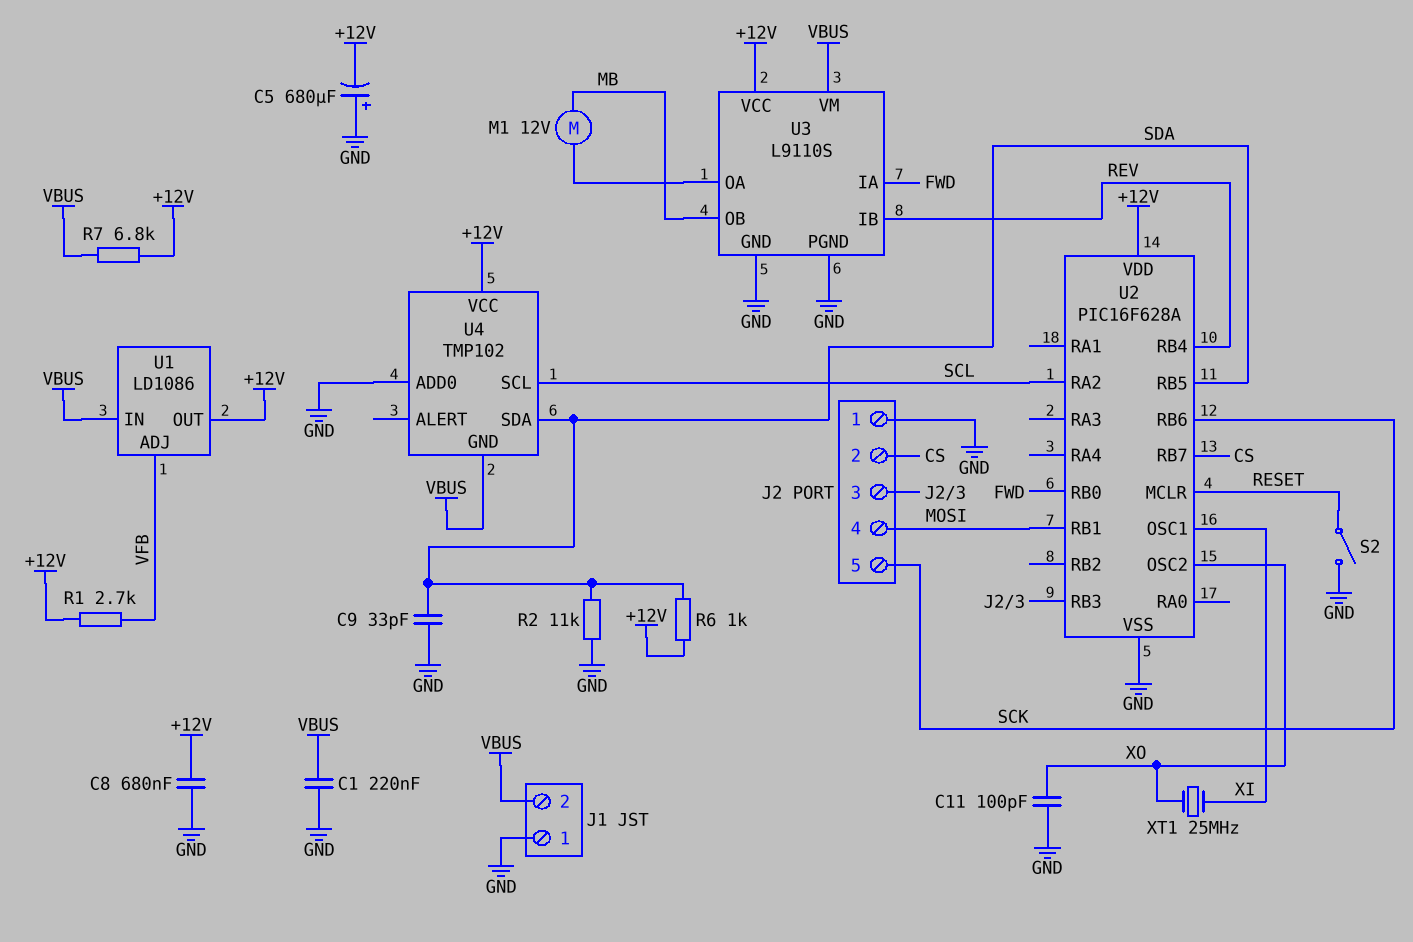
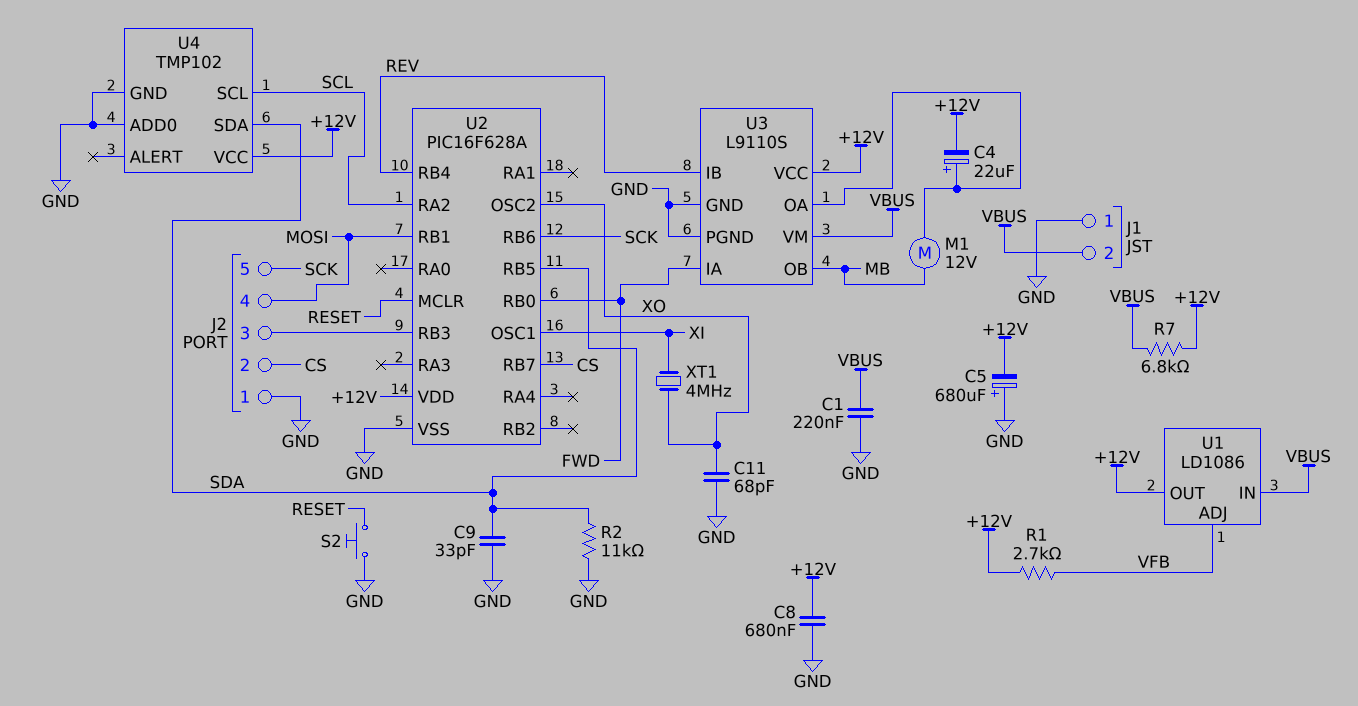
C4: none -> 22uF (plus U3/OA, minus +12V)
C11: 100pF (GND, XO) -> 68pF (GND, XO)
R6: 1k (+12V, SDA) -> none
S2: switch (GND, RESET) -> button (GND, RESET)
U4 pin GND: VBUS -> GND
XT1: 25MHz (XI, XO) -> 4MHz (XI, XO)

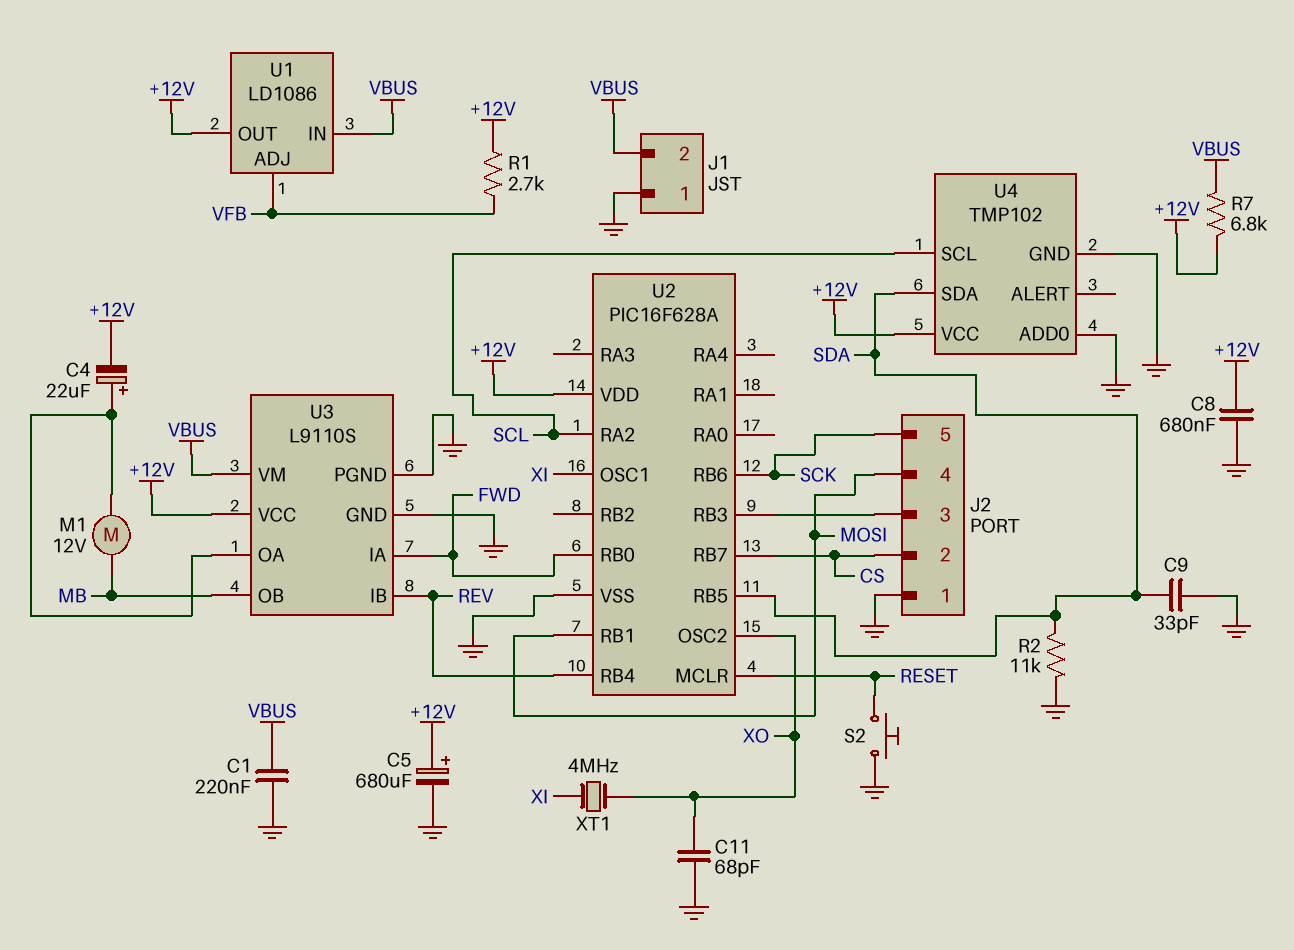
C5: 680uF (plus GND, minus +12V) -> 680uF (plus +12V, minus GND)

